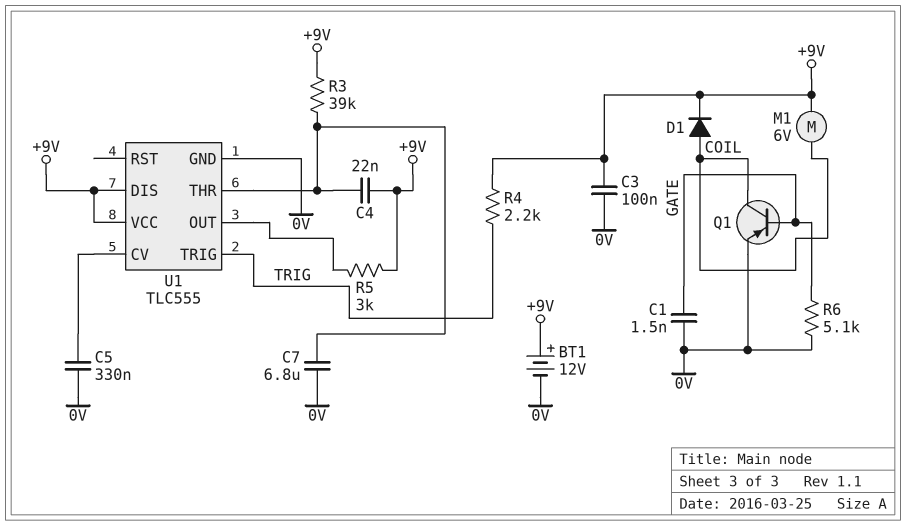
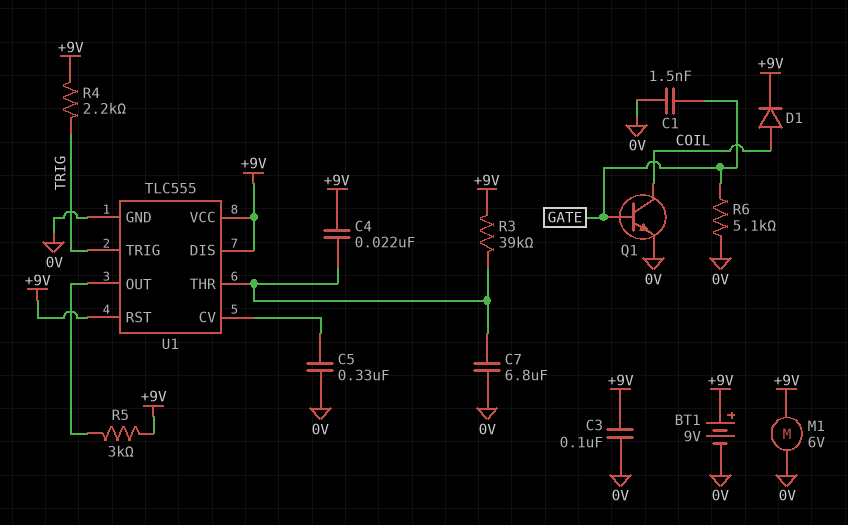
BT1: 12V (plus +9V, minus 0V) -> 9V (plus +9V, minus 0V)
M1: motor 6V (+9V, COIL) -> motor 6V (+9V, 0V)
Q1: PNP (B GATE, C COIL, E 0V) -> NPN (B GATE, C COIL, E 0V)
U1 pin RST: none -> +9V

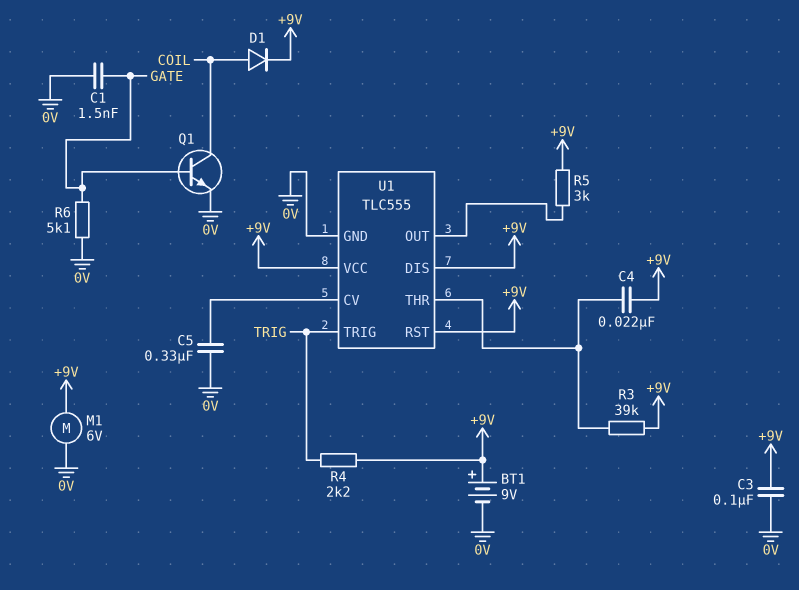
C7: 6.8uF (0V, U1/THR) -> none

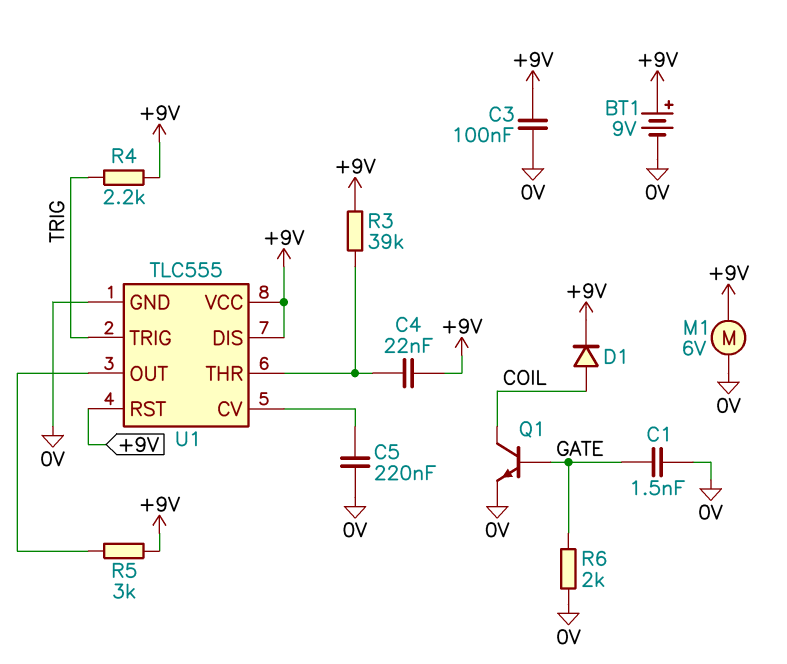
C5: 330nF (0V, U1/CV) -> 220nF (0V, U1/CV)
R6: 5.1k (0V, GATE) -> 2k (0V, GATE)

